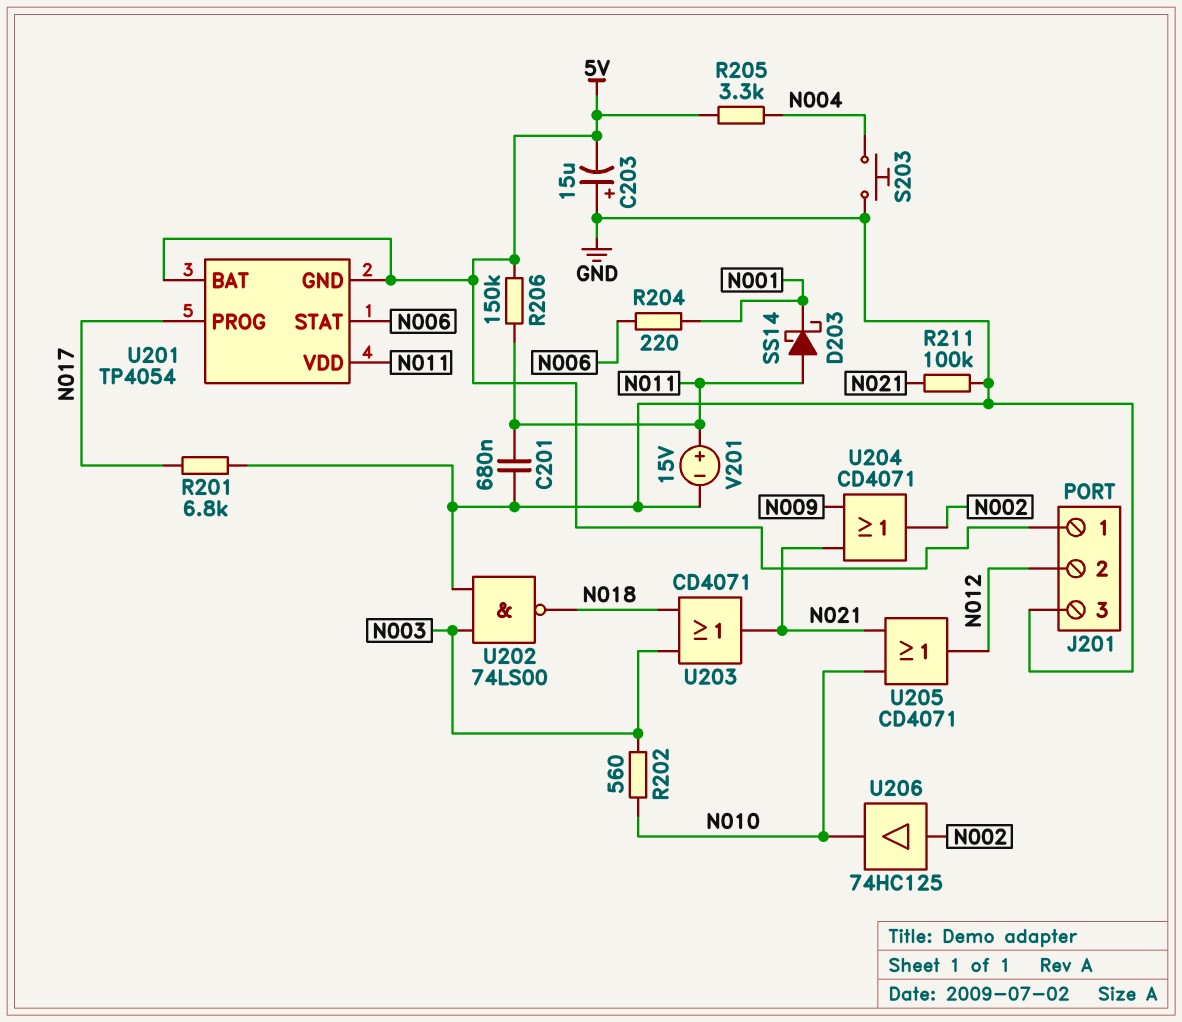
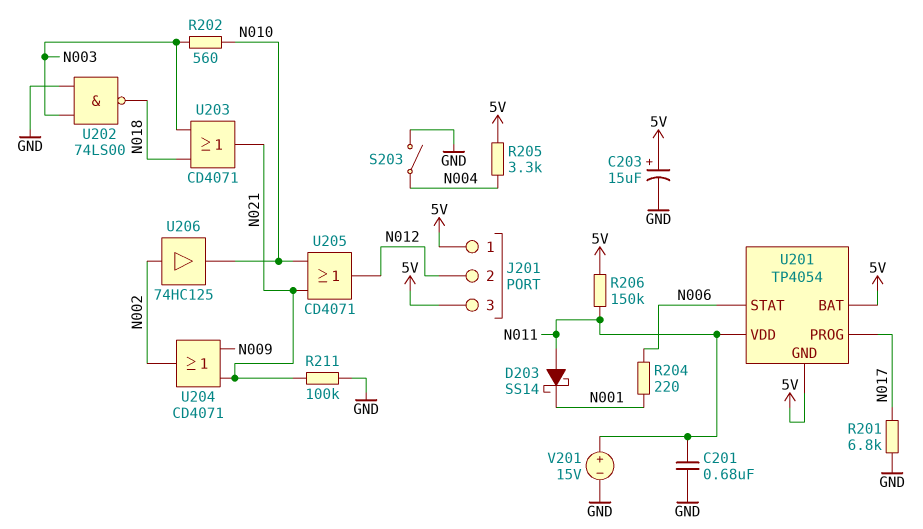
C203: 15uF (plus GND, minus 5V) -> 15uF (plus 5V, minus GND)
J201 pin 3: GND -> 5V
S203: button (GND, N004) -> switch (GND, N004)

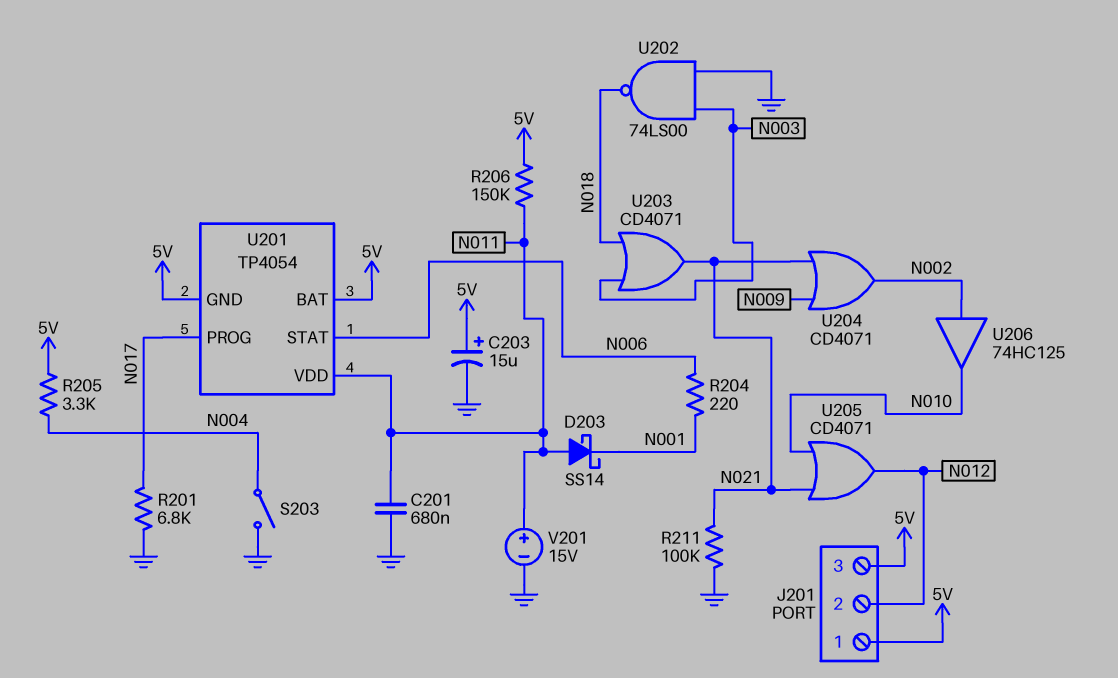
R202: 560 (N003, N010) -> none

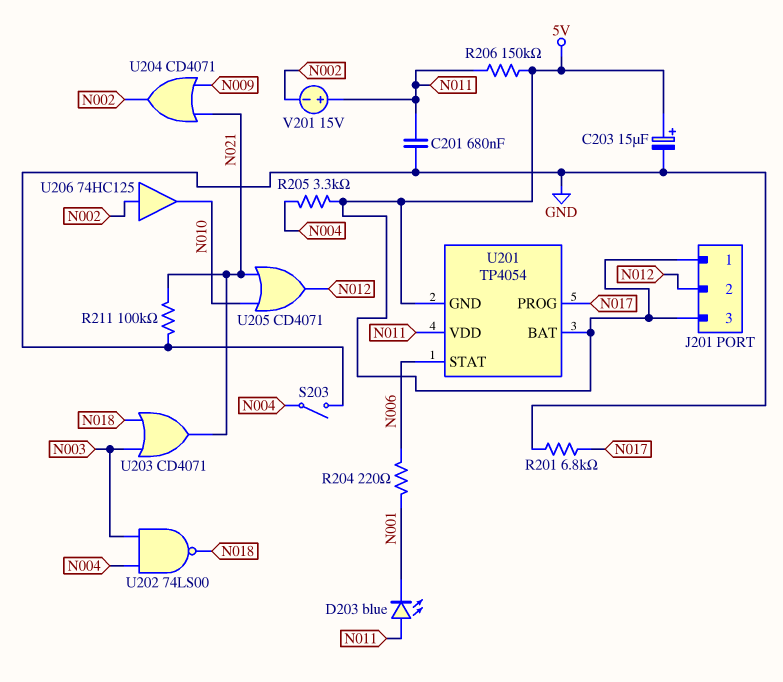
D203: schottky SS14 (A N011, K N001) -> LED blue (A N011, K N001)
U202: NAND 74LS00 (in GND, in N003, out N018) -> NAND 74LS00 (in N003, in N004, out N018)
V201: 15V (plus N011, minus GND) -> 15V (plus N011, minus N002)

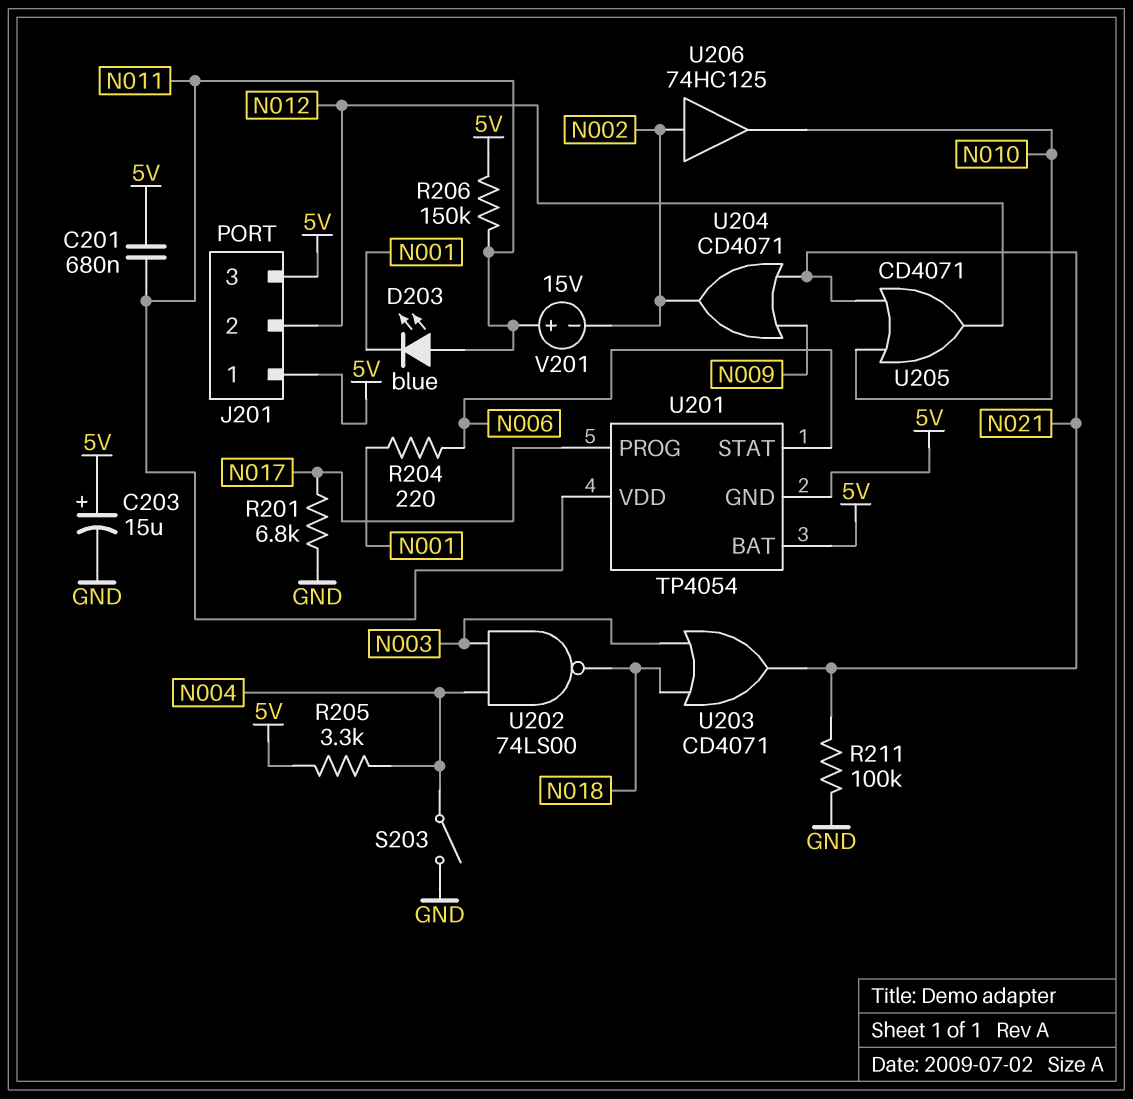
C201: 680nF (GND, N011) -> 680nF (5V, N011)

